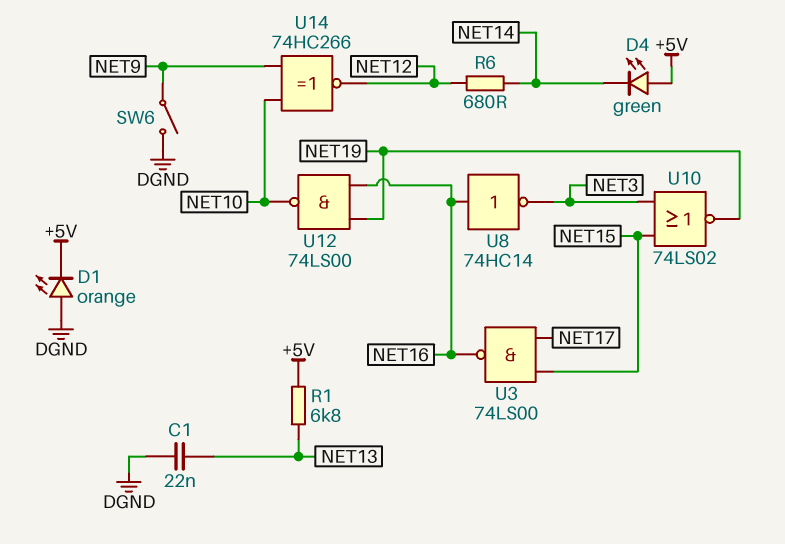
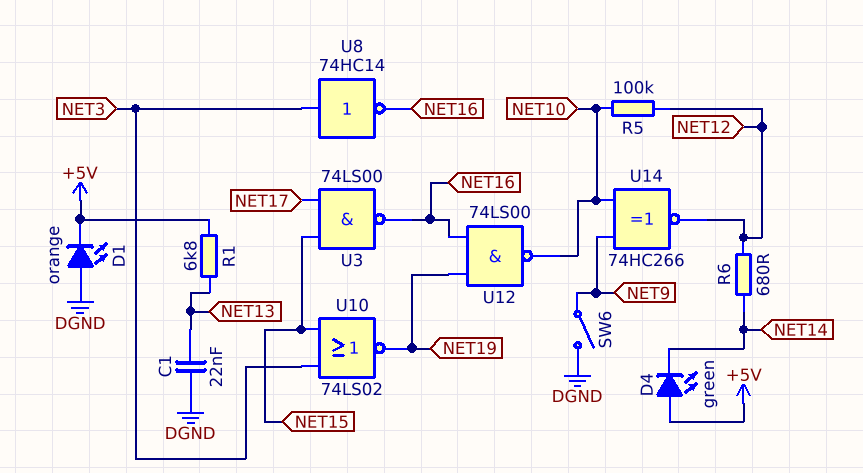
R5: none -> 100k (NET10, NET12)
U8: NOT 74HC14 (in NET16, out NET3) -> NOT 74HC14 (in NET3, out NET16)

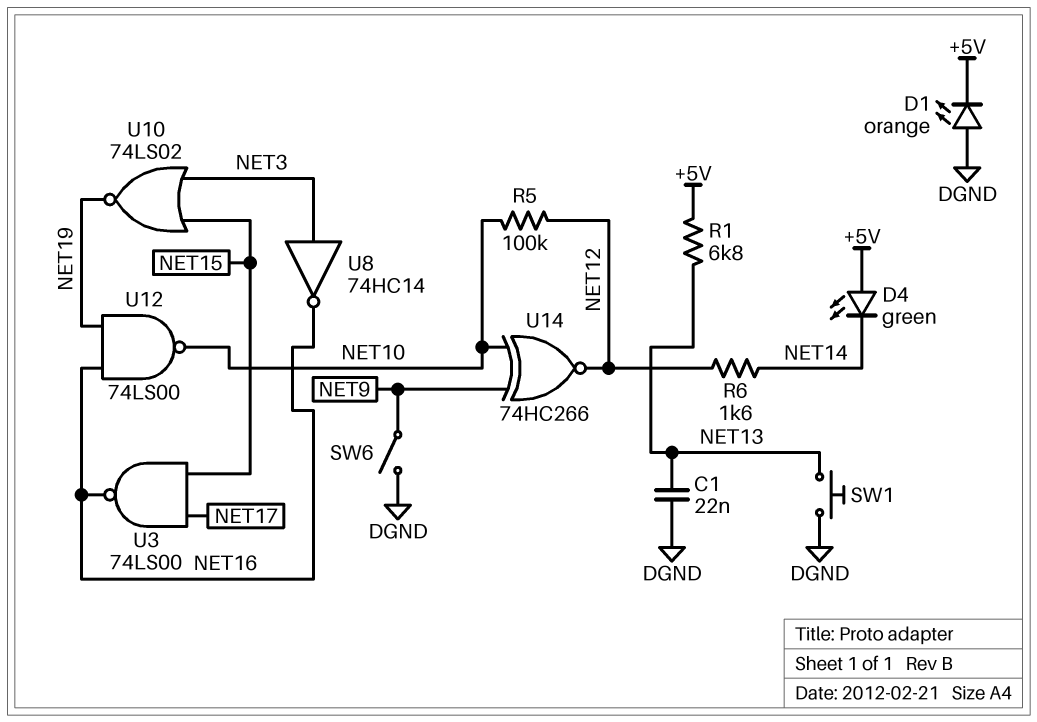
R6: 680 (NET12, NET14) -> 1.6k (NET12, NET14)
SW1: none -> button (DGND, NET13)

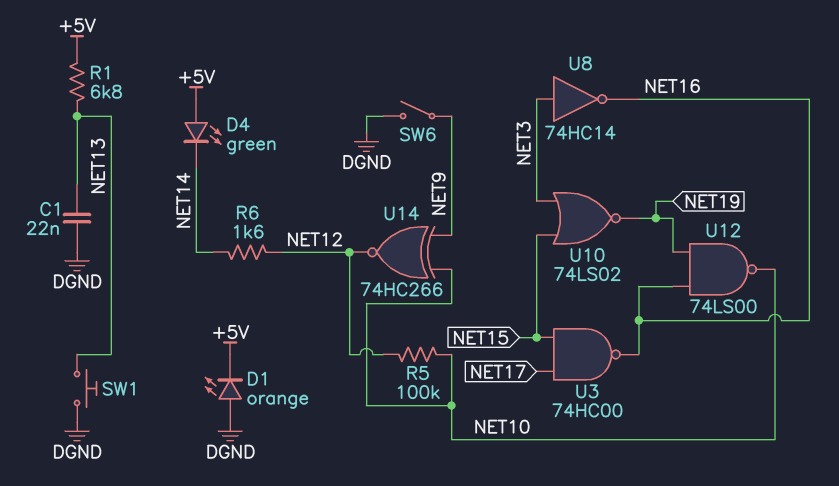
U3: NAND 74LS00 (in NET15, in NET17, out NET16) -> NAND 74HC00 (in NET15, in NET17, out NET16)

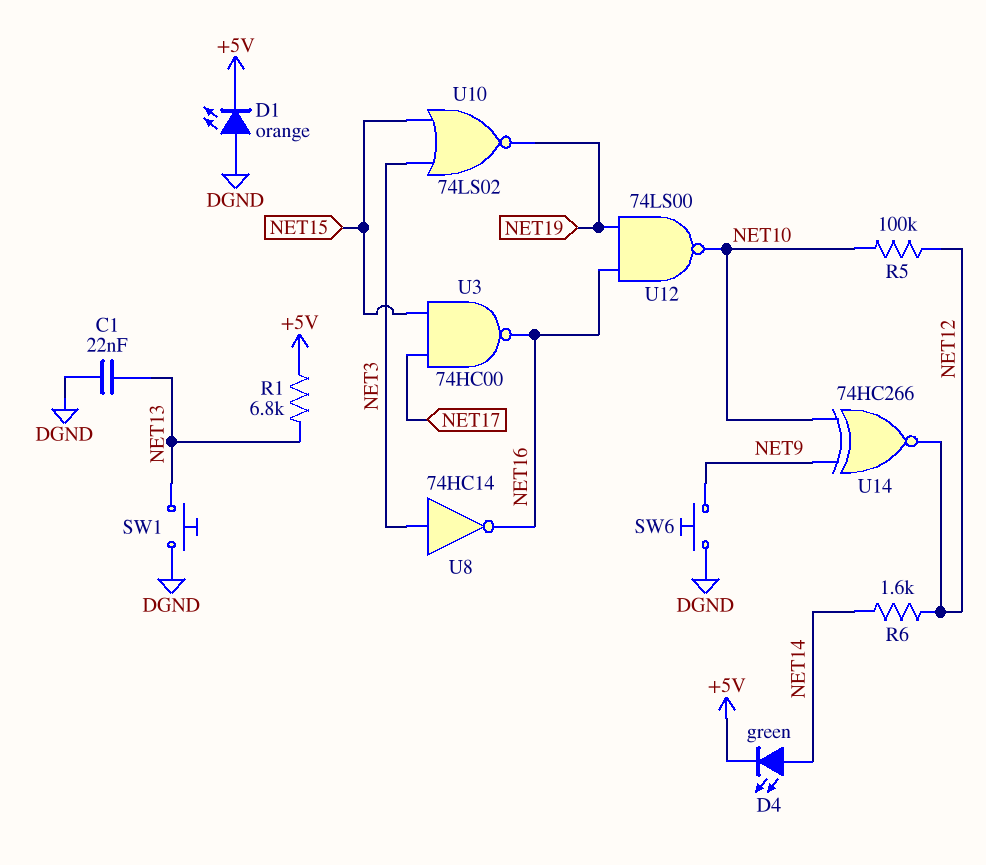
D4: LED green (A +5V, K NET14) -> LED green (A NET14, K +5V)
SW6: switch (DGND, NET9) -> button (DGND, NET9)

